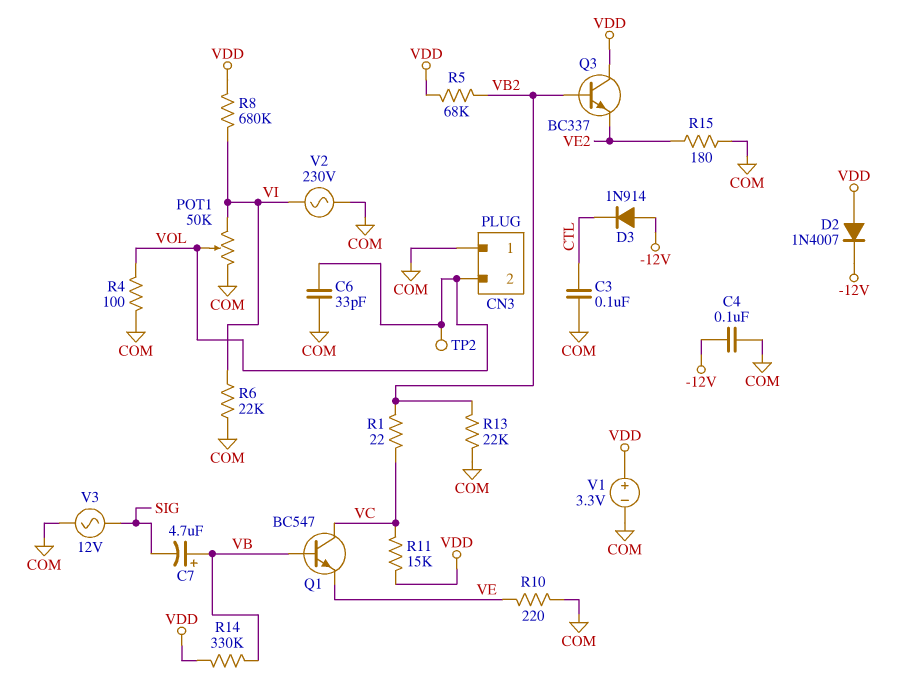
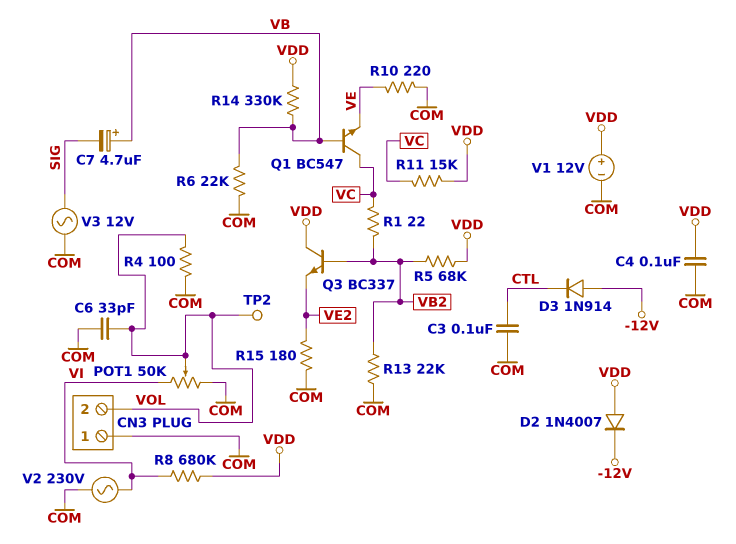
C4: 100nF (-12V, COM) -> 100nF (COM, VDD)
R6: 22k (COM, VI) -> 22k (COM, VB)
V1: 3.3V (plus VDD, minus COM) -> 12V (plus VDD, minus COM)

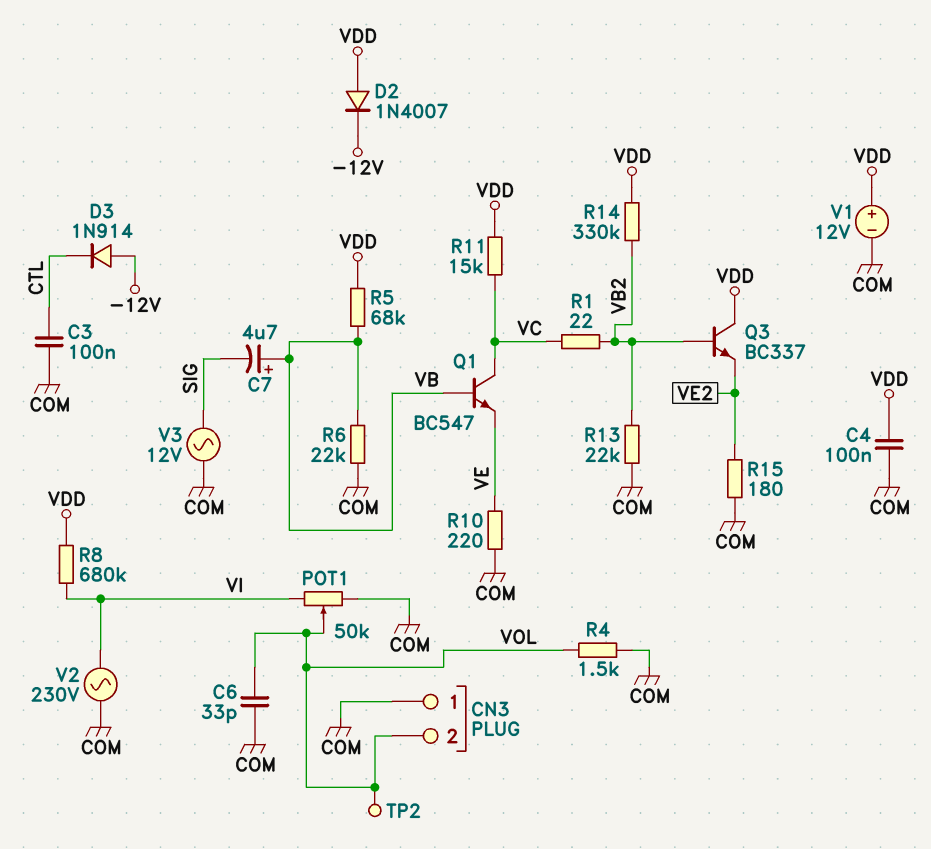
R4: 100 (COM, VOL) -> 1.5k (COM, VOL)
R5: 68k (VB2, VDD) -> 68k (VB, VDD)
R14: 330k (VB, VDD) -> 330k (VB2, VDD)

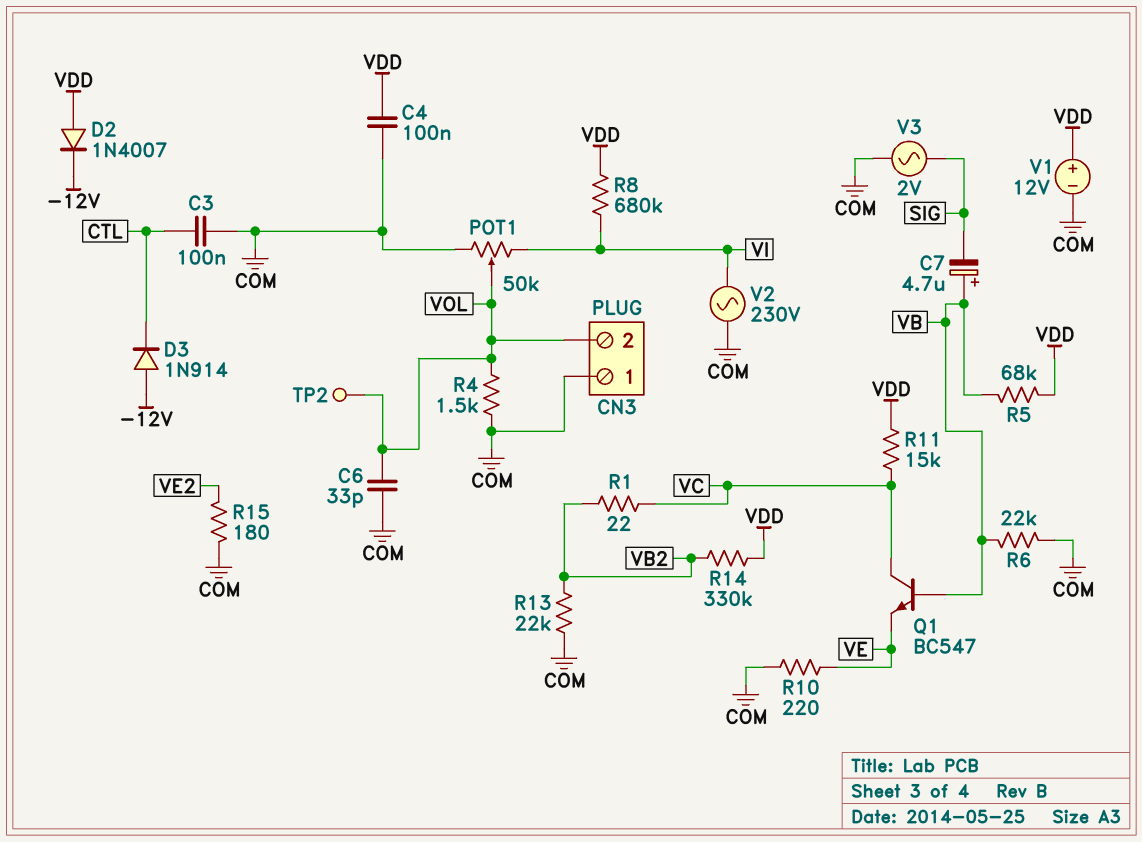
Q3: NPN BC337 (B VB2, C VDD, E VE2) -> none
V3: AC 12V (COM, SIG) -> AC 2V (COM, SIG)

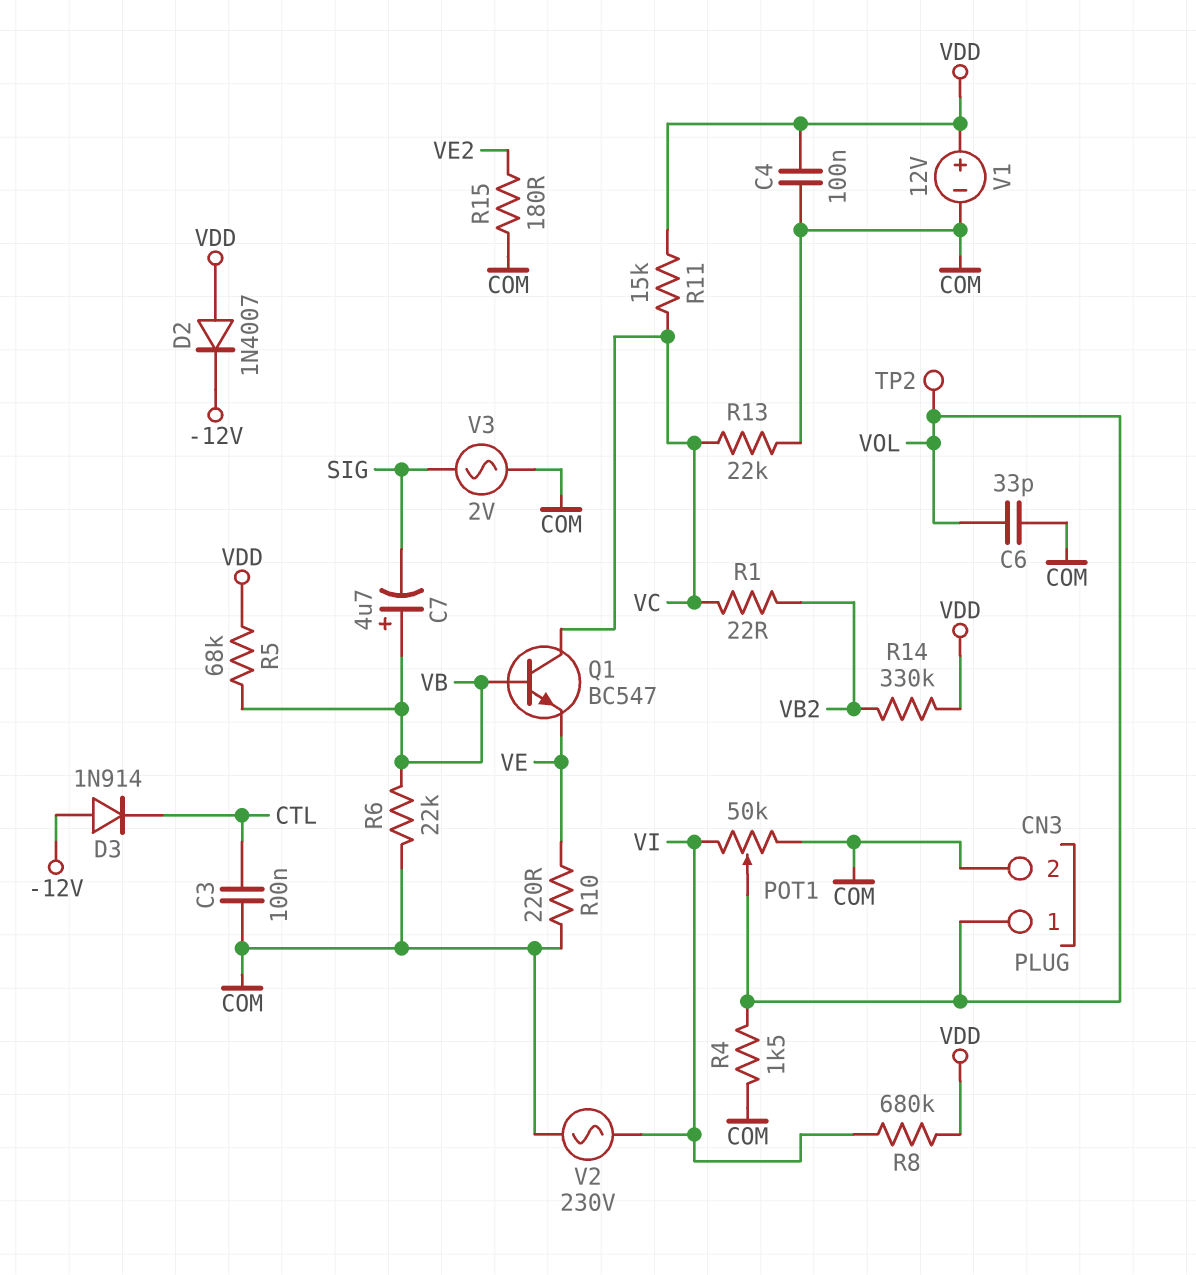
CN3 pin 1: COM -> VOL
CN3 pin 2: VOL -> COM
R13: 22k (COM, VB2) -> 22k (COM, VC)

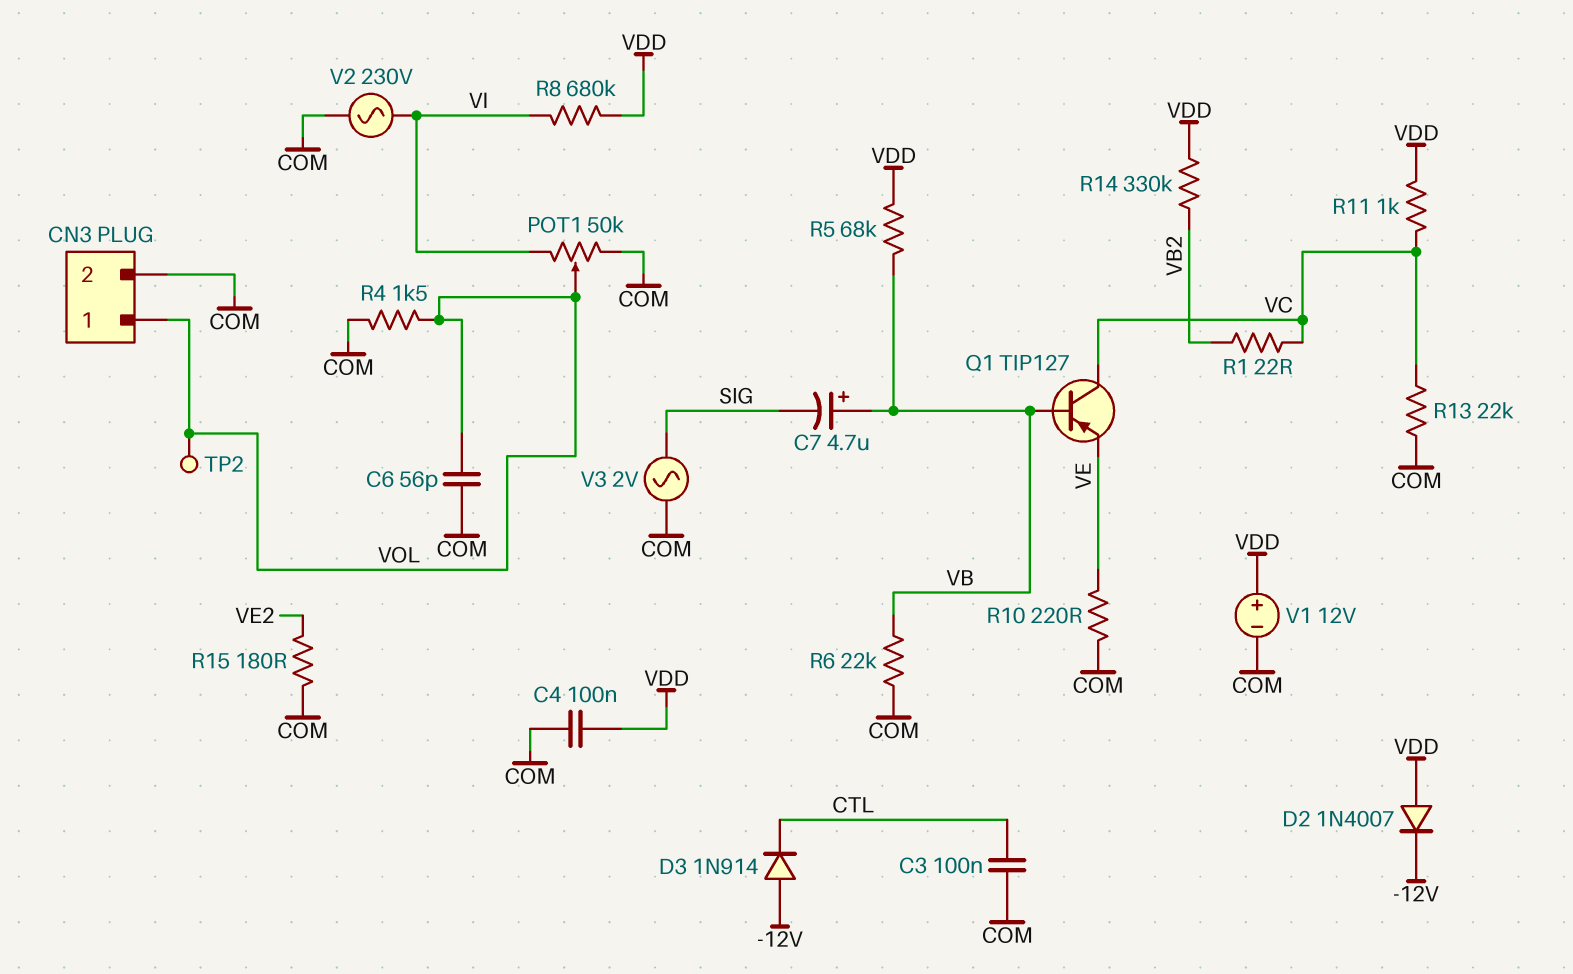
C6: 33pF (COM, VOL) -> 56pF (COM, VOL)
Q1: NPN BC547 (B VB, C VC, E VE) -> PNP TIP127 (B VB, C VC, E VE)
R11: 15k (VC, VDD) -> 1k (VC, VDD)

